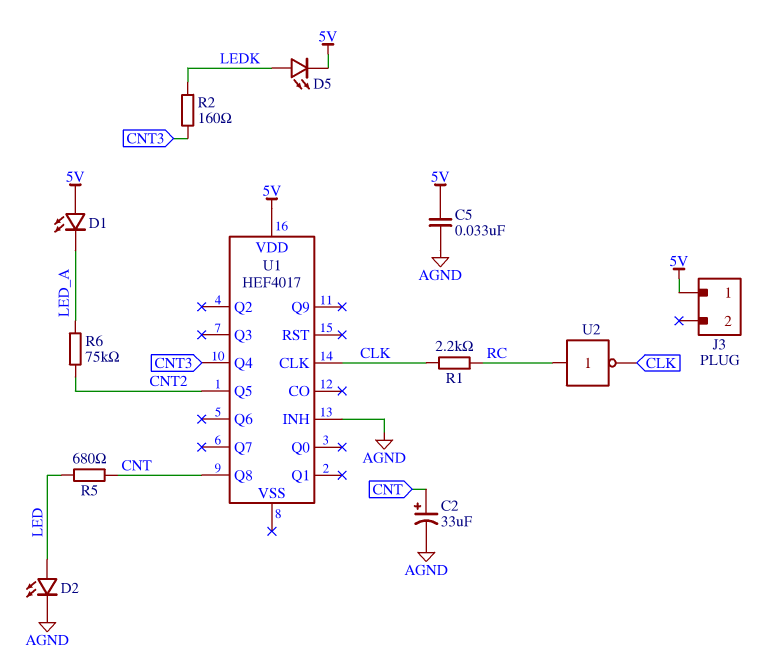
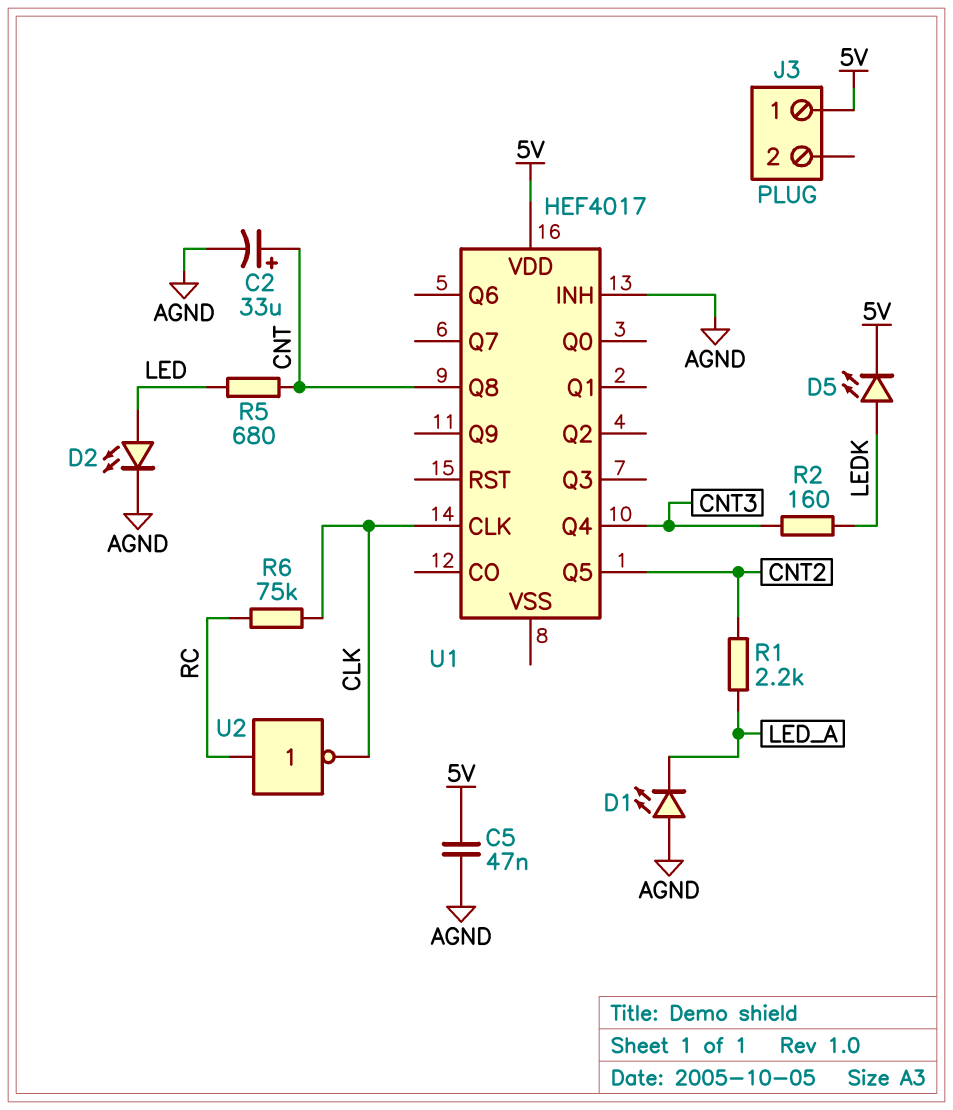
C5: 33nF (5V, AGND) -> 47nF (5V, AGND)
D1: LED (A 5V, K LED_A) -> LED (A AGND, K LED_A)
R1: 2.2k (CLK, RC) -> 2.2k (CNT2, LED_A)
R6: 75k (CNT2, LED_A) -> 75k (CLK, RC)

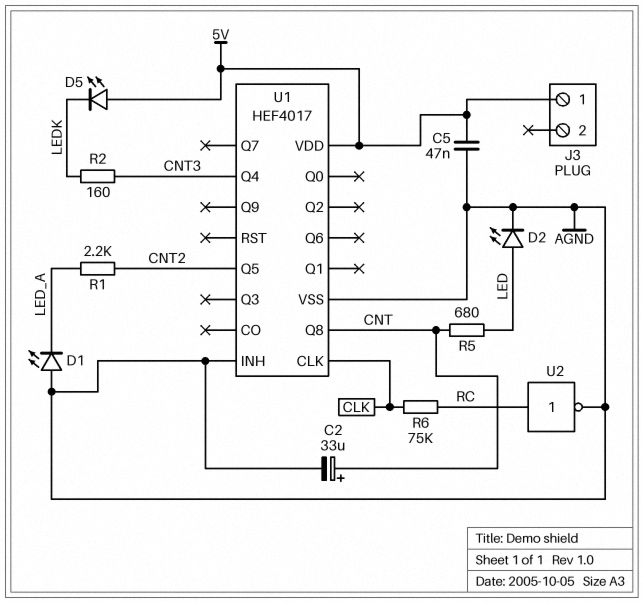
D5: LED (A LEDK, K 5V) -> LED (A 5V, K LEDK)
U1 pin VSS: none -> AGND
U2: NOT (in RC, out CLK) -> NOT (in RC, out AGND)

